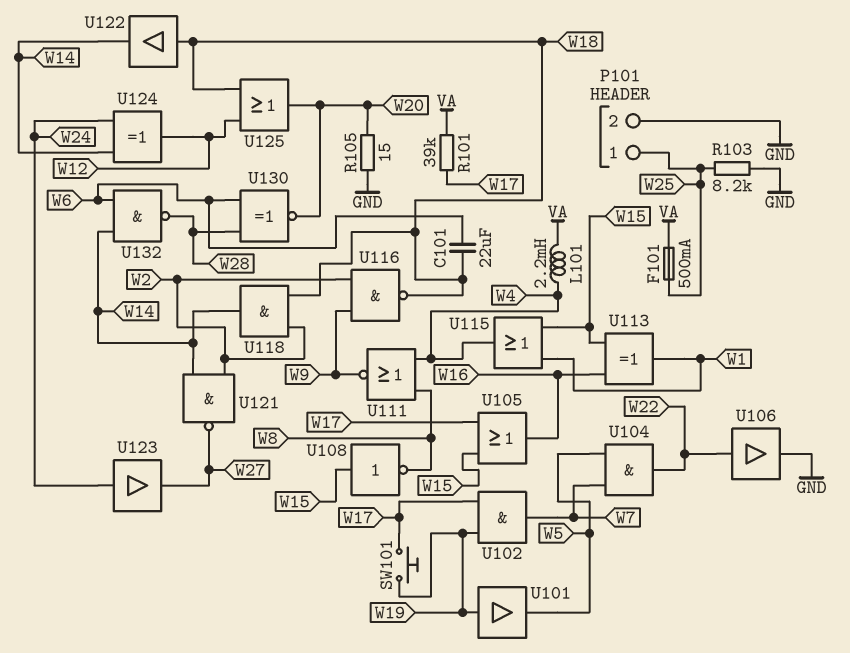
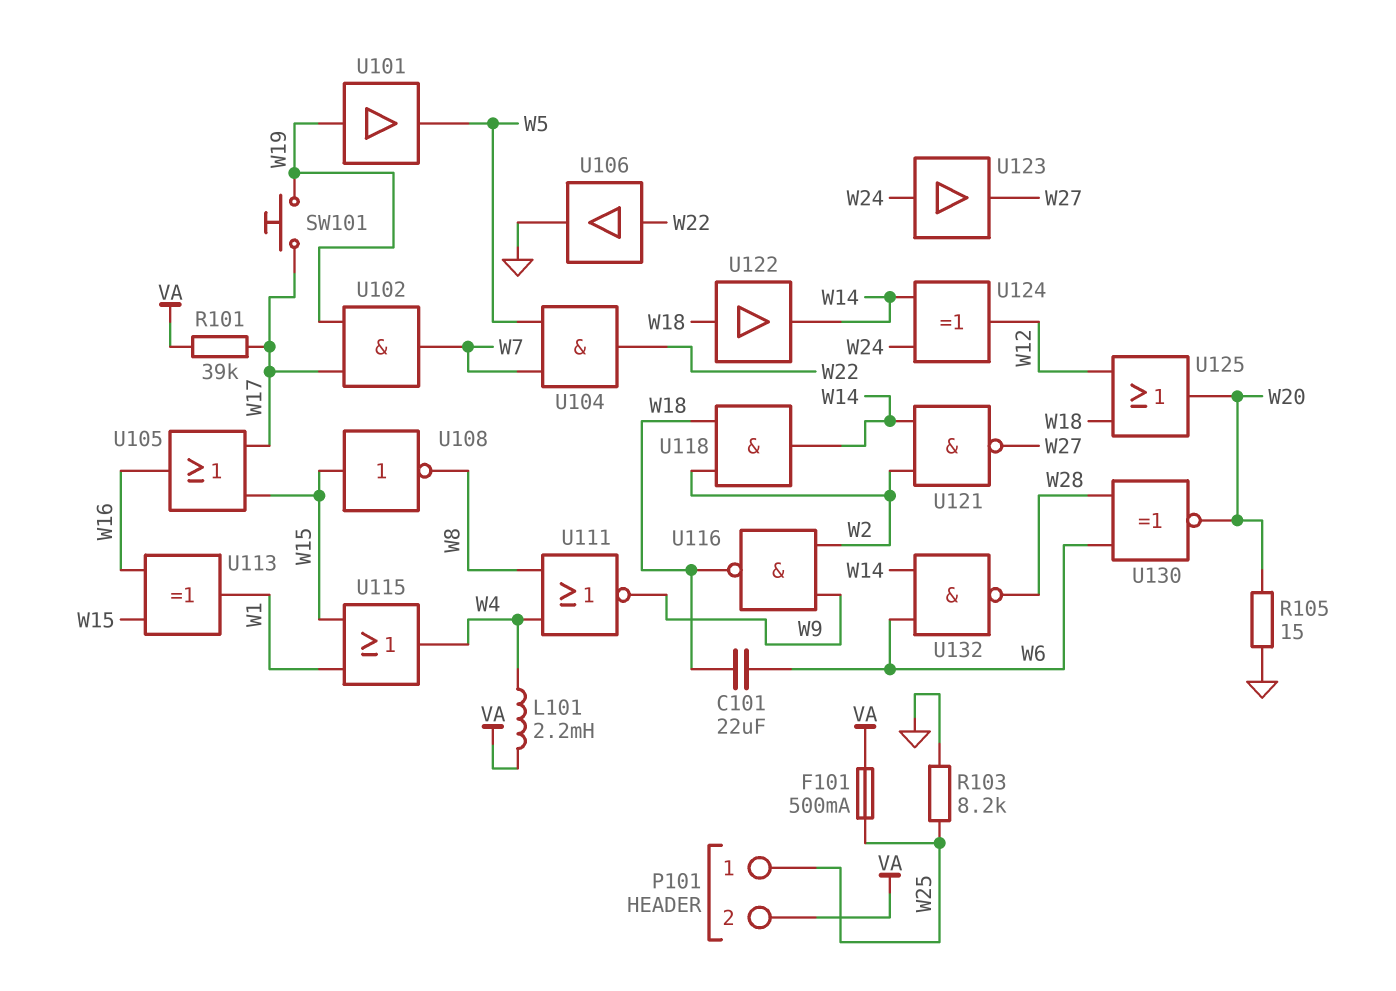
P101 pin 2: GND -> VA

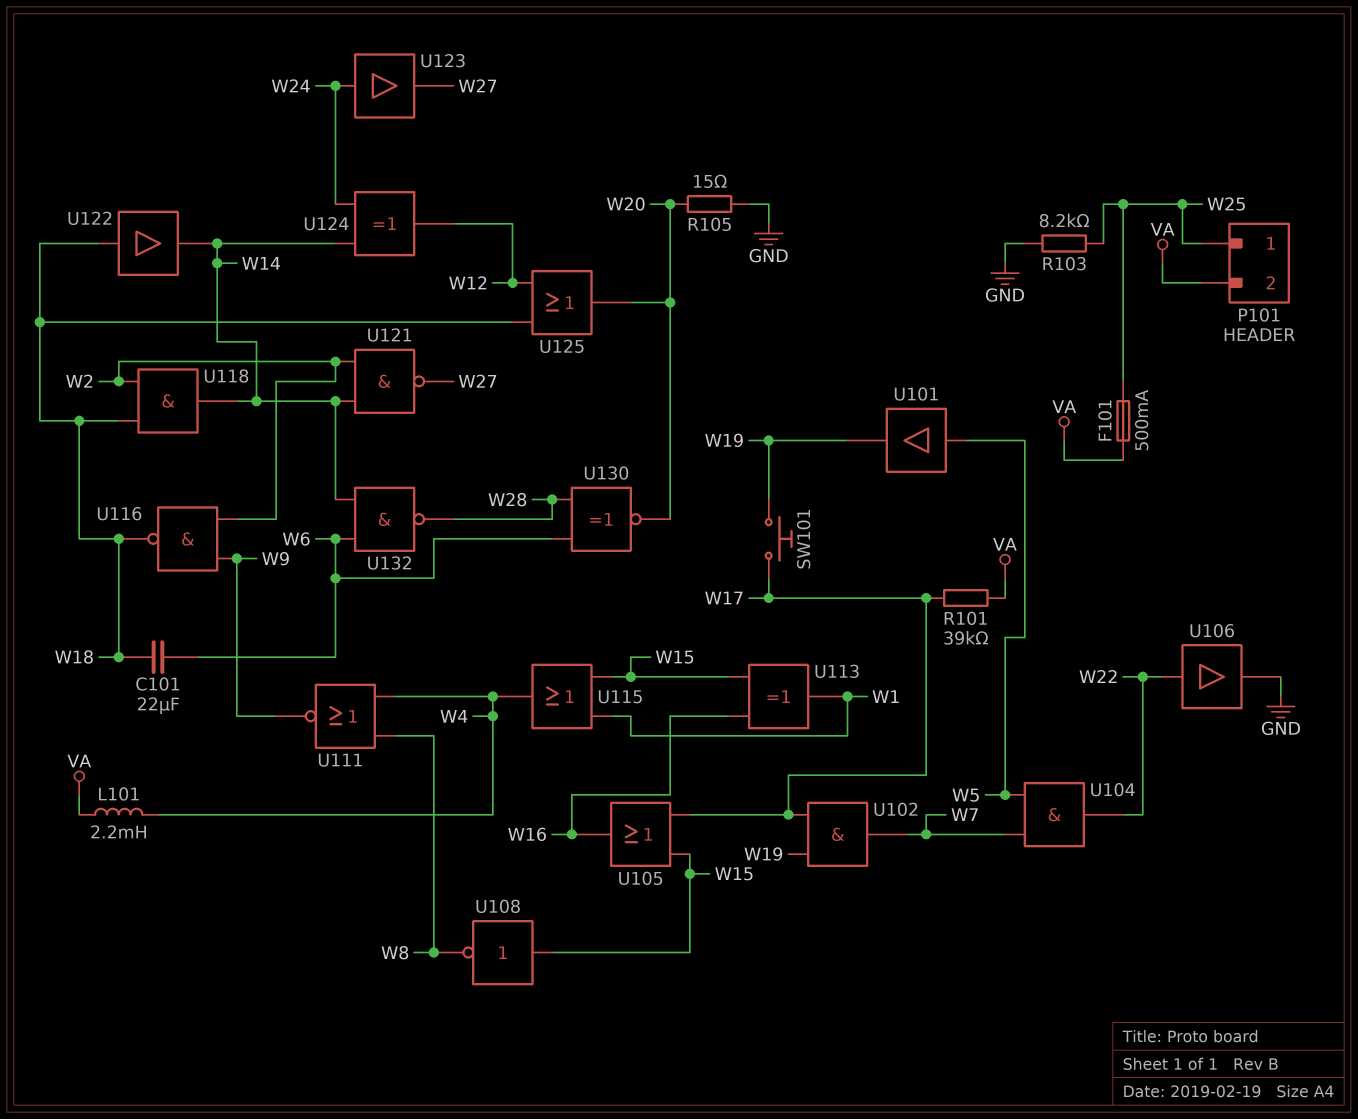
U101: buffer (in W19, out W5) -> buffer (in W5, out W19)

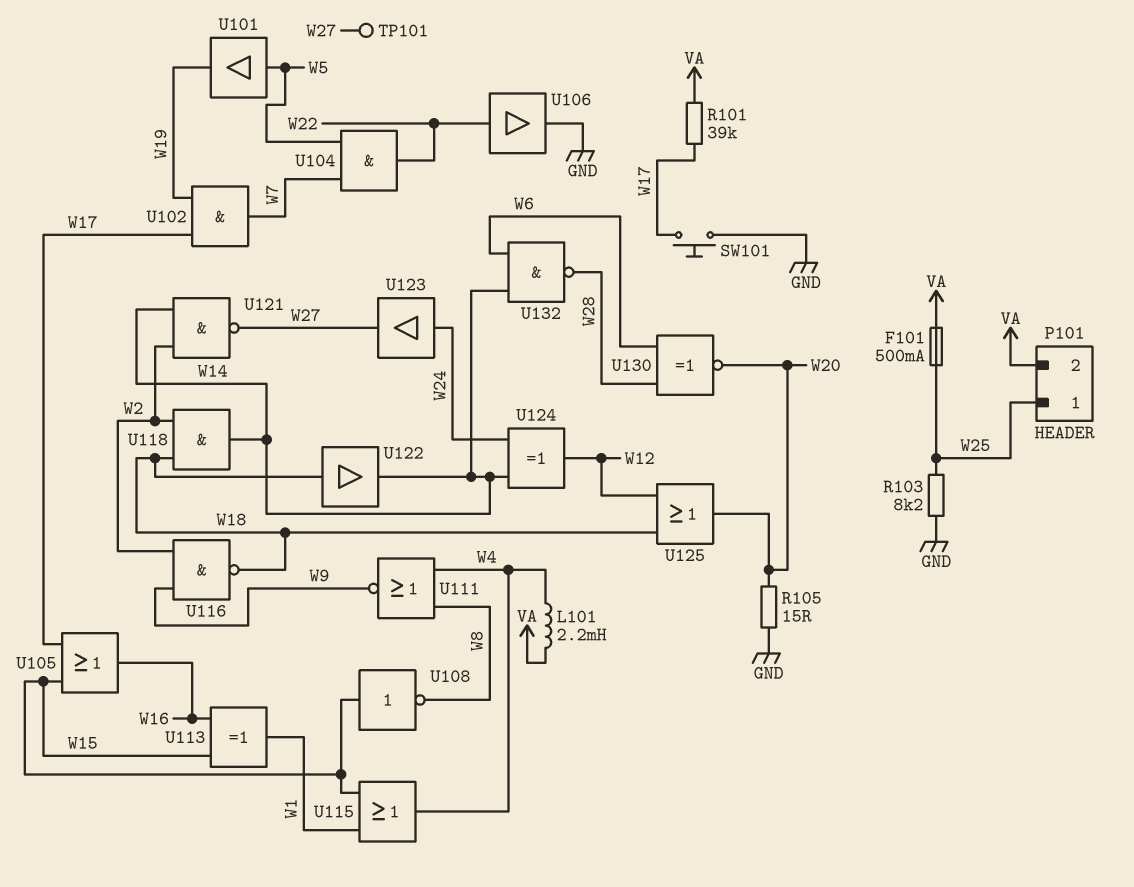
C101: 22uF (W6, W18) -> none
SW101: button (W17, W19) -> button (GND, W17)
TP101: none -> test point (W27)

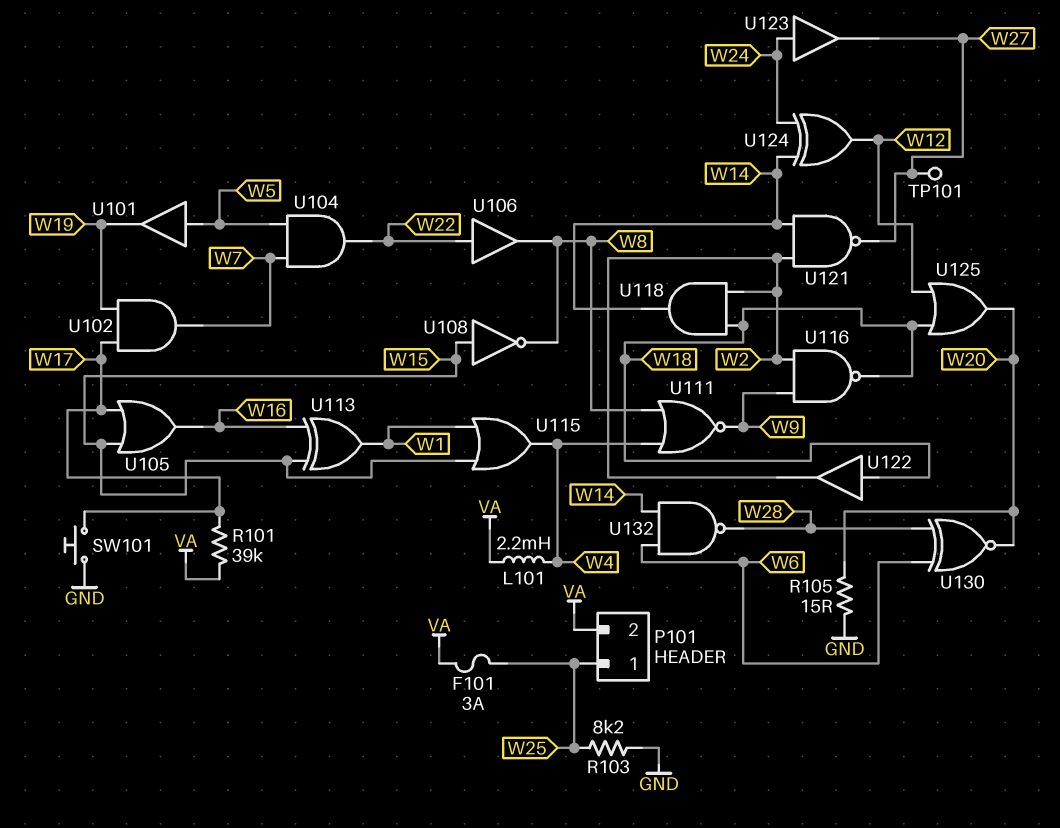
F101: 500mA (VA, W25) -> 3A (VA, W25)
U106: buffer (in W22, out GND) -> buffer (in W22, out W8)
U122: buffer (in W18, out W14) -> buffer (in W18, out W2)

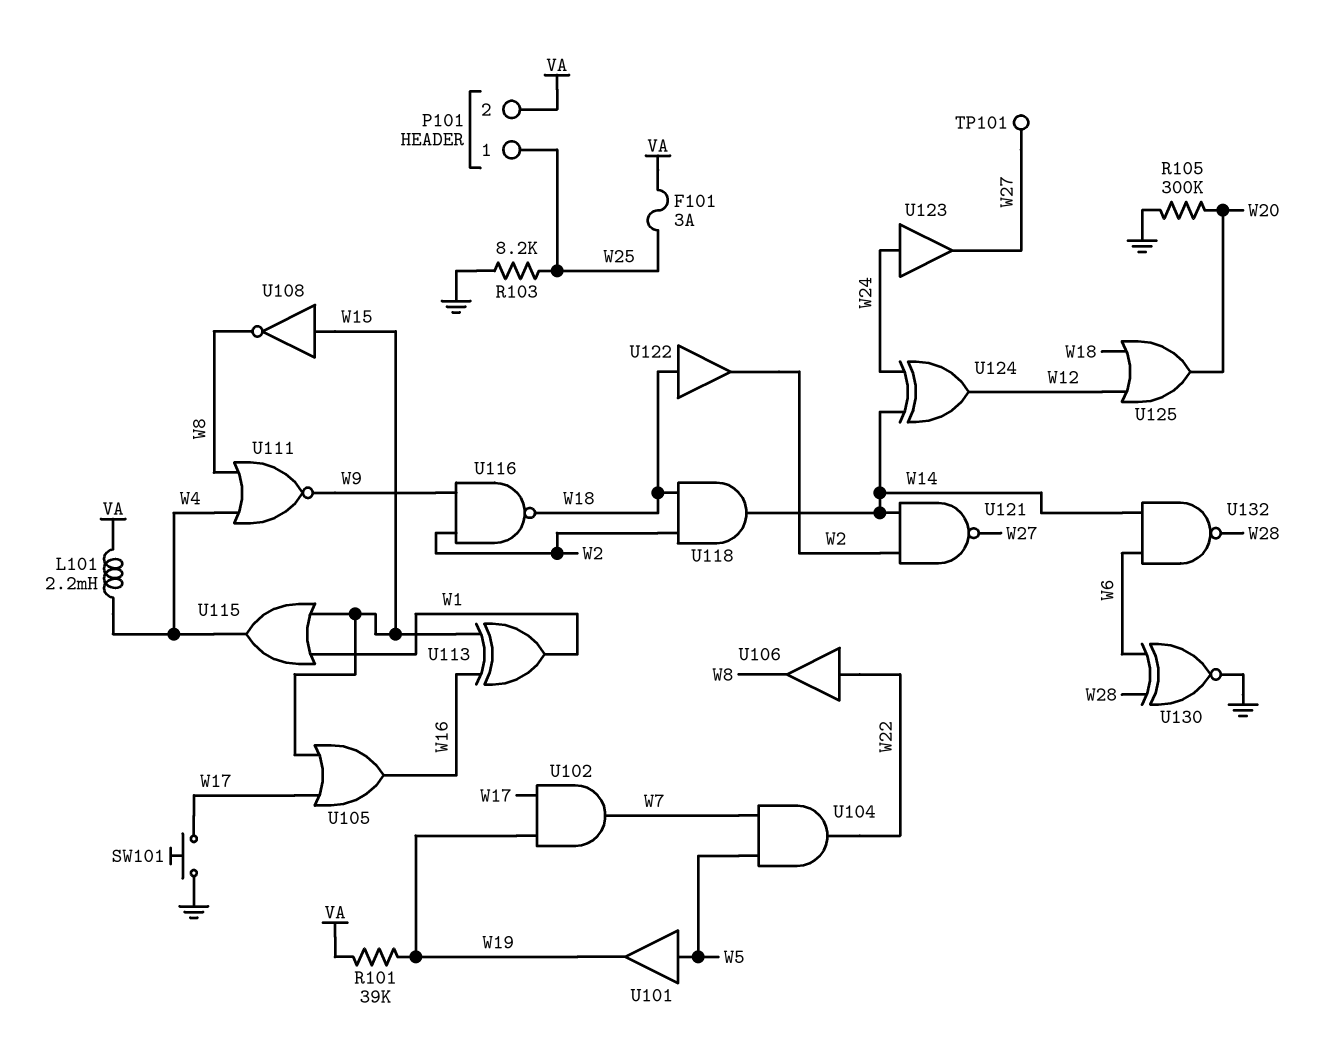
R101: 39k (VA, W17) -> 39k (VA, W19)
R105: 15 (GND, W20) -> 300k (GND, W20)
U130: XNOR (in W6, in W28, out W20) -> XNOR (in W6, in W28, out GND)

